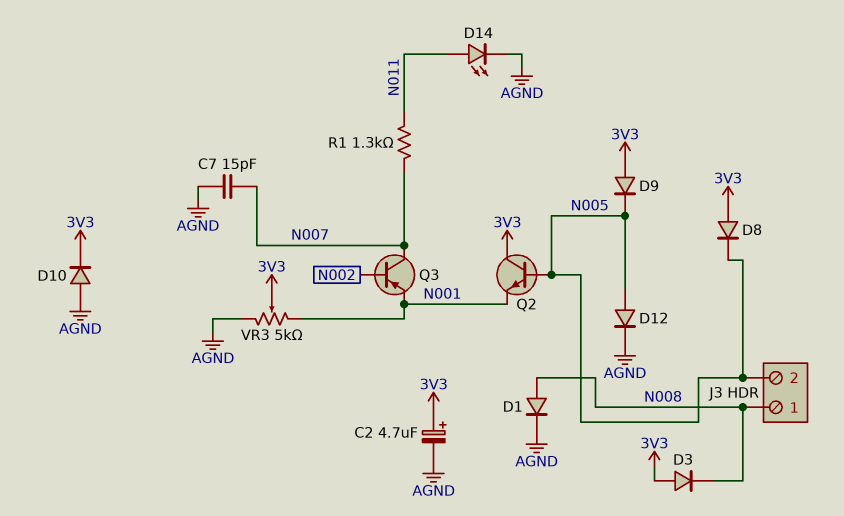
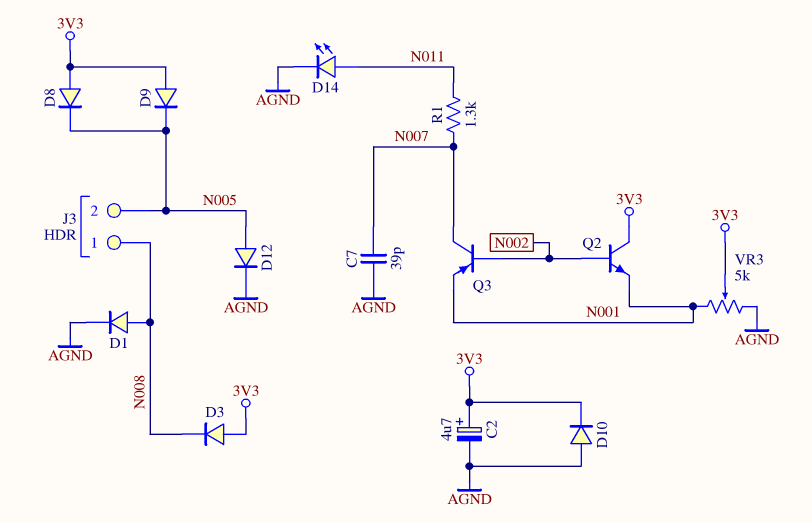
C7: 15pF (AGND, N007) -> 39pF (AGND, N007)
Q2: NPN (B N005, C 3V3, E N001) -> NPN (B N002, C 3V3, E N001)

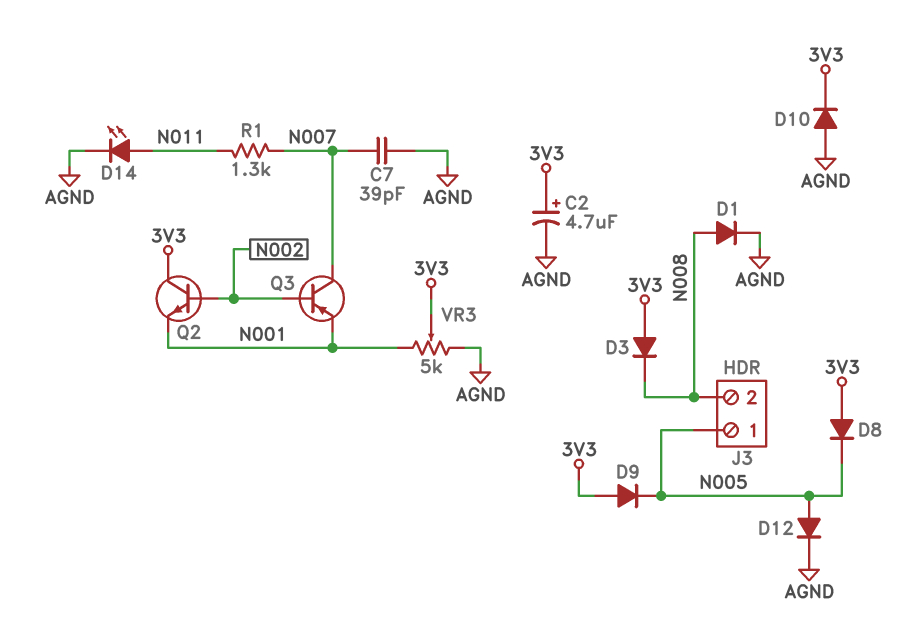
J3 pin 1: N008 -> N005
J3 pin 2: N005 -> N008

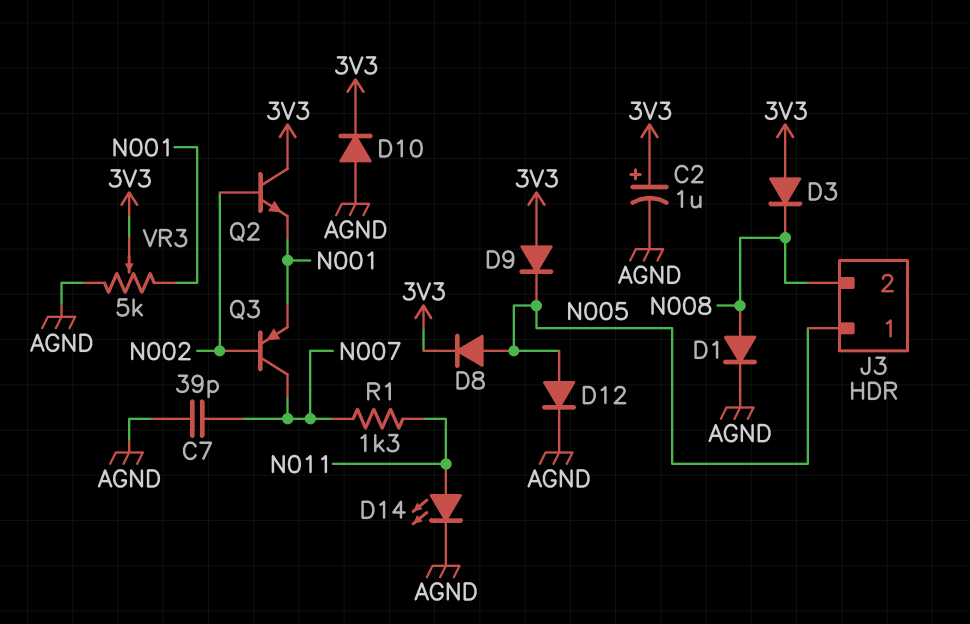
C2: 4.7uF (plus 3V3, minus AGND) -> 1uF (plus 3V3, minus AGND)
D8: diode (A 3V3, K N005) -> diode (A N005, K 3V3)

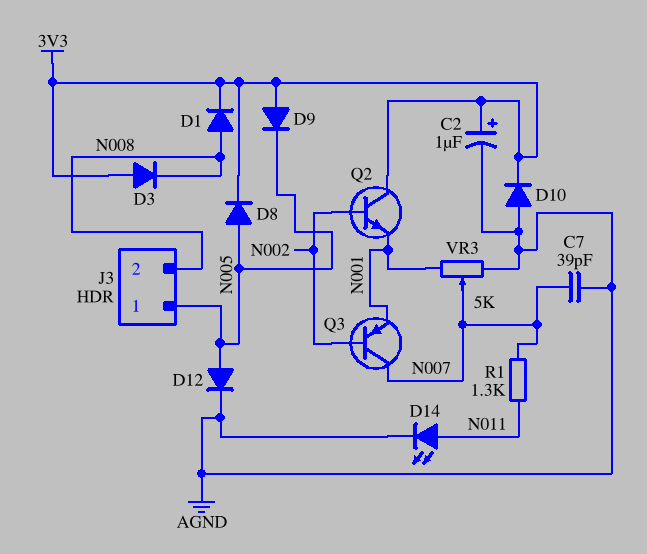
D1: diode (A N008, K AGND) -> diode (A N008, K 3V3)
VR3: 5k (AGND, N001, wiper 3V3) -> 5k (AGND, N001, wiper N007)

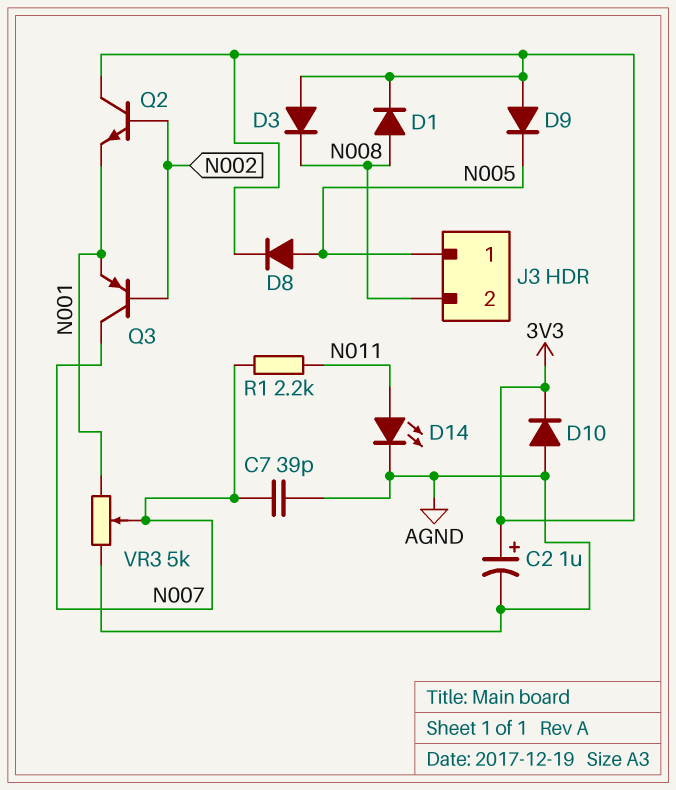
D12: diode (A N005, K AGND) -> none
R1: 1.3k (N007, N011) -> 2.2k (N007, N011)

